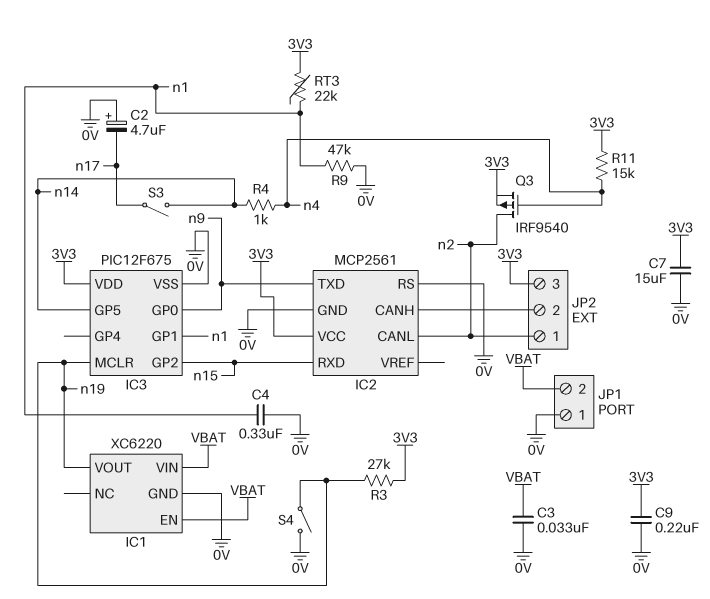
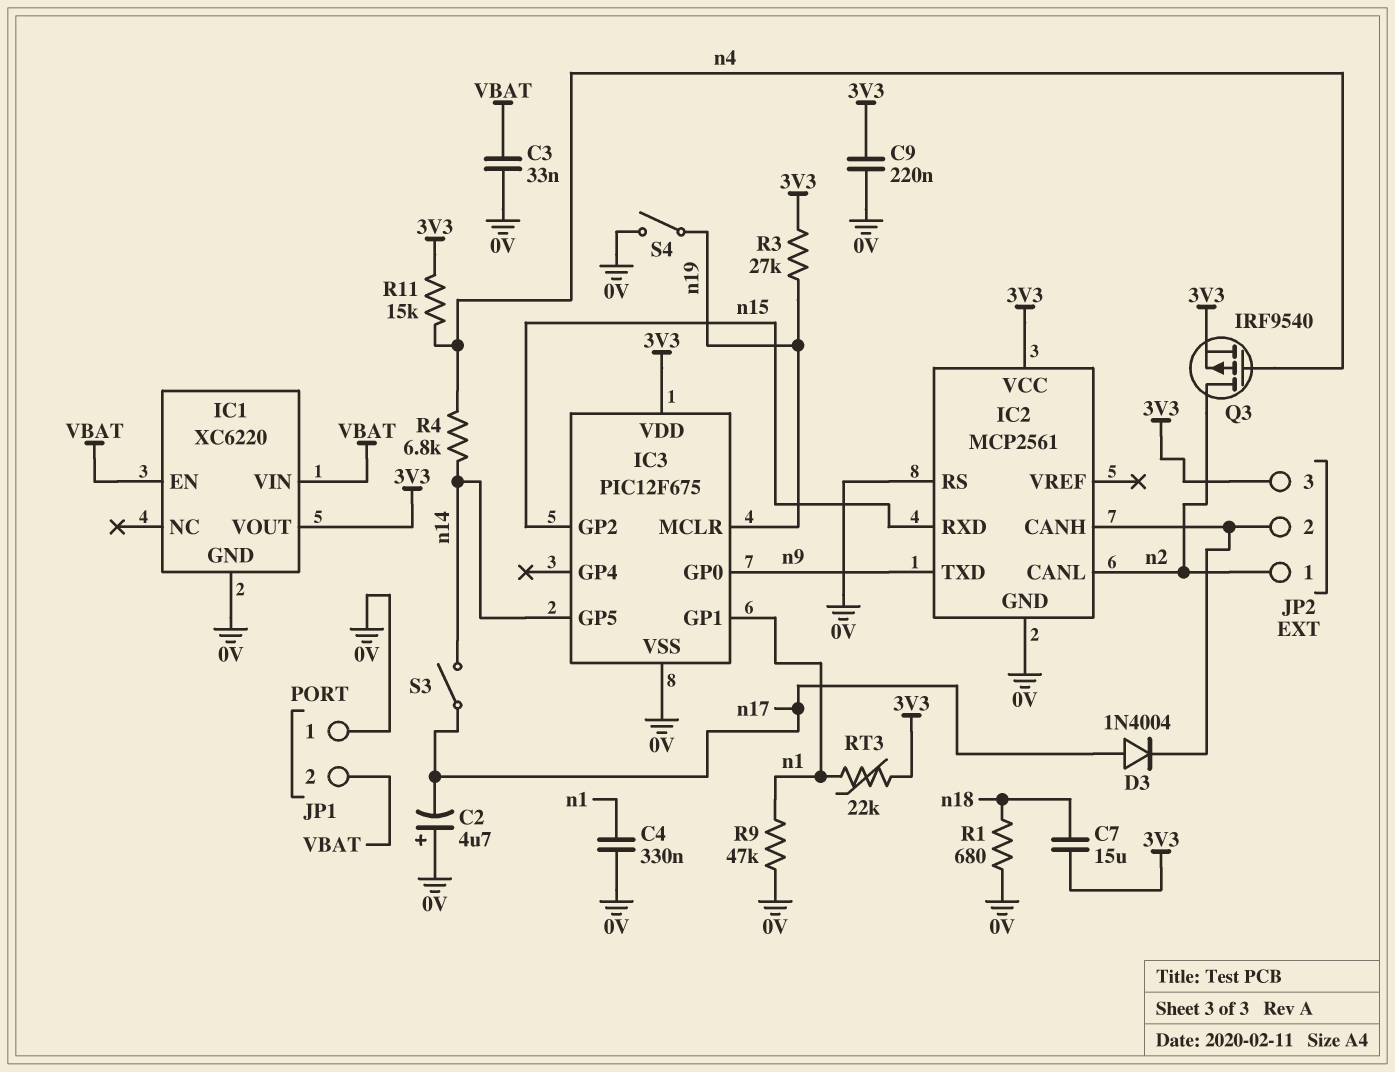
C7: 15uF (0V, 3V3) -> 15uF (3V3, n18)
D3: none -> diode 1N4004 (A n17, K IC2/CANH)
IC1 pin VOUT: n19 -> 3V3
R1: none -> 680 (0V, n18)
R4: 1k (n4, n14) -> 6.8k (n4, n14)

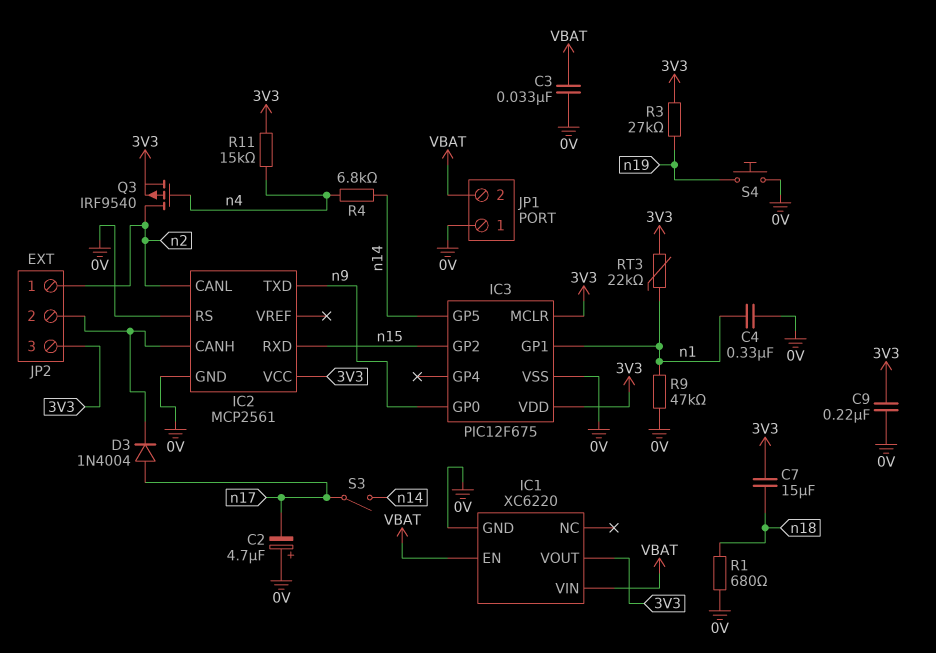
IC3 pin MCLR: n19 -> 3V3
S4: switch (0V, n19) -> button (0V, n19)

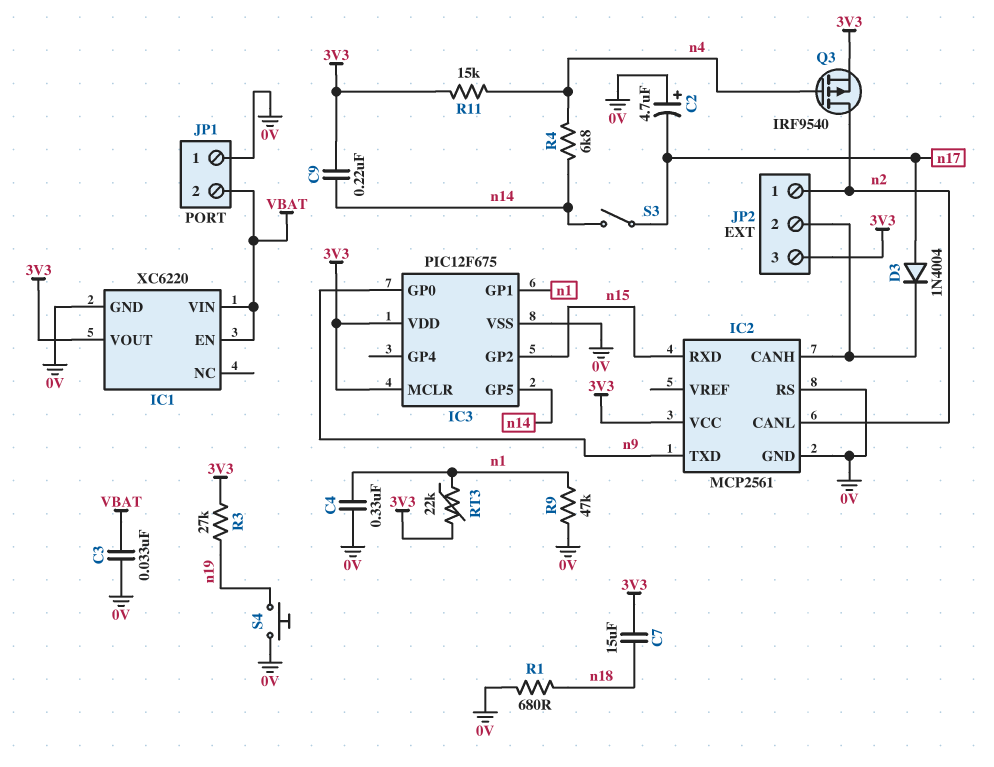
C9: 220nF (0V, 3V3) -> 220nF (3V3, n14)

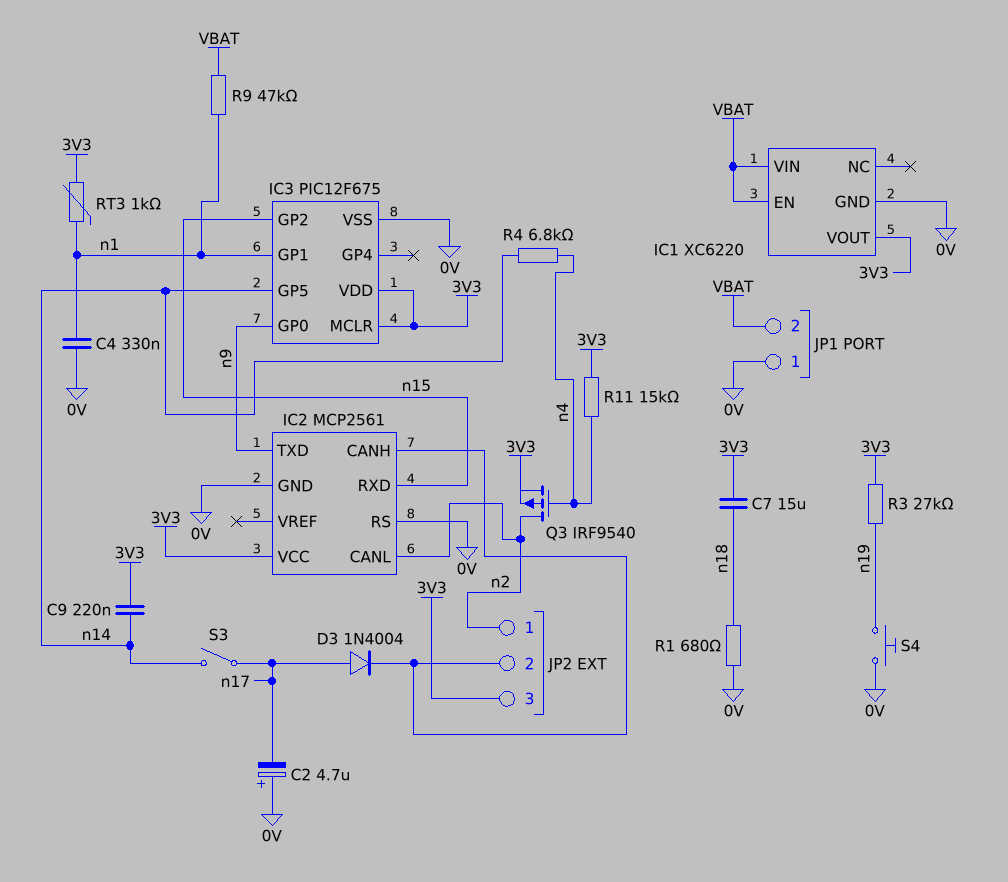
C3: 33nF (0V, VBAT) -> none
R9: 47k (0V, n1) -> 47k (VBAT, n1)
RT3: 22k (3V3, n1) -> 1k (3V3, n1)

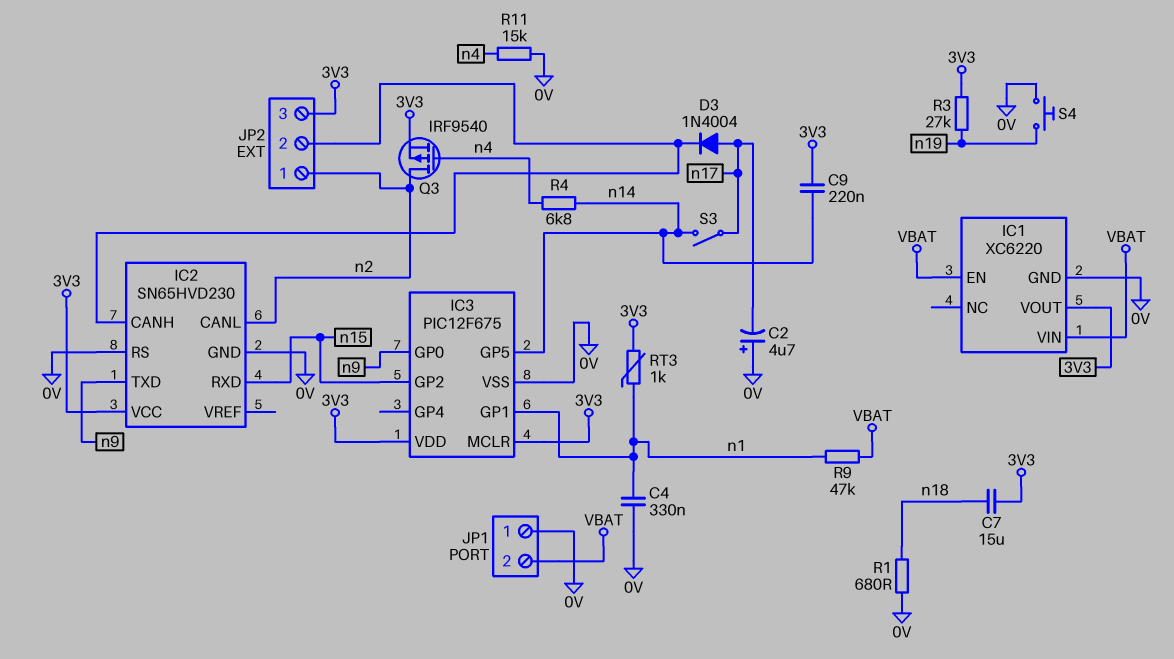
IC2: MCP2561 -> SN65HVD230
R11: 15k (3V3, n4) -> 15k (0V, n4)

